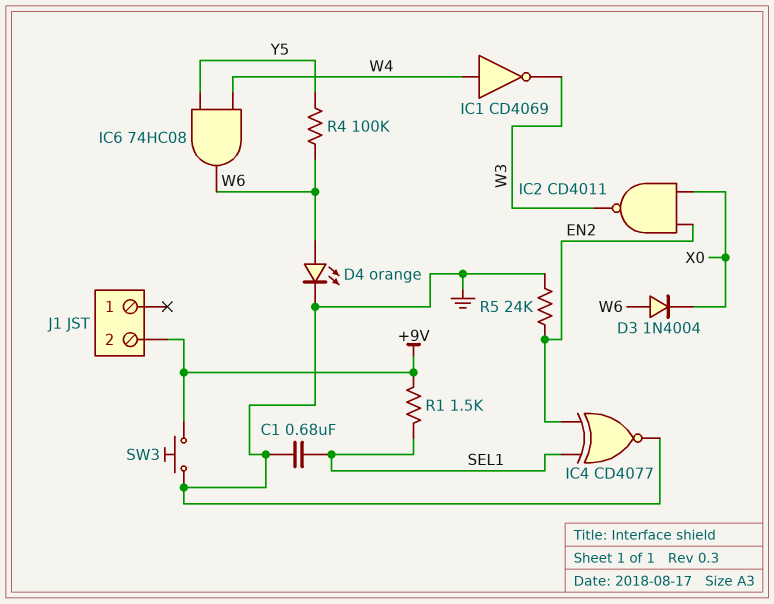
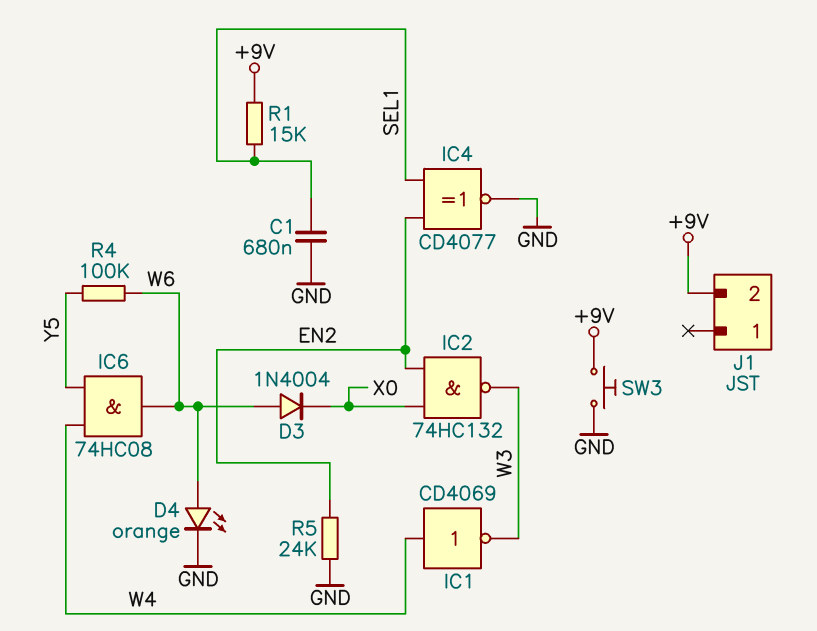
IC2: NAND CD4011 (in EN2, in X0, out W3) -> NAND 74HC132 (in EN2, in X0, out W3)
R1: 1.5k (+9V, SEL1) -> 15k (+9V, SEL1)

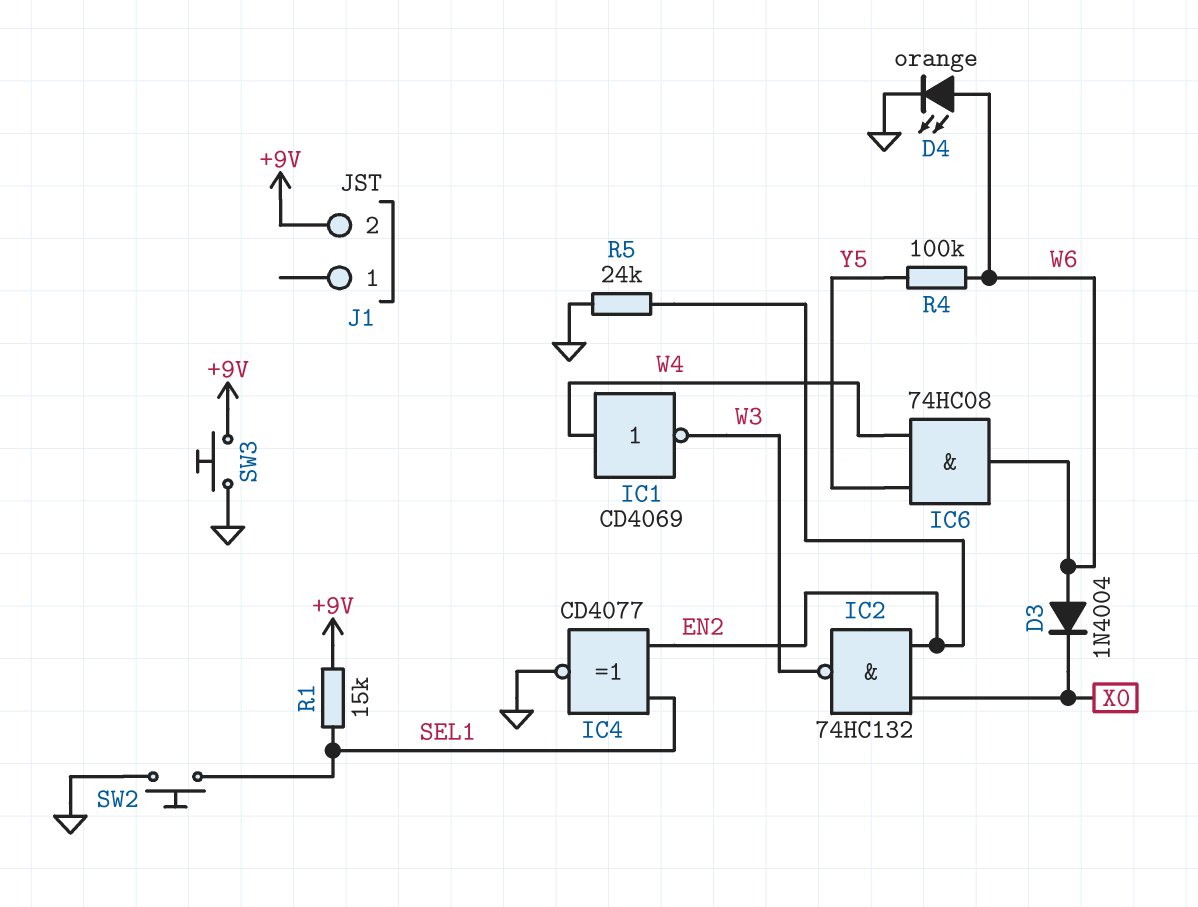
C1: 680nF (GND, SEL1) -> none
SW2: none -> button (GND, SEL1)

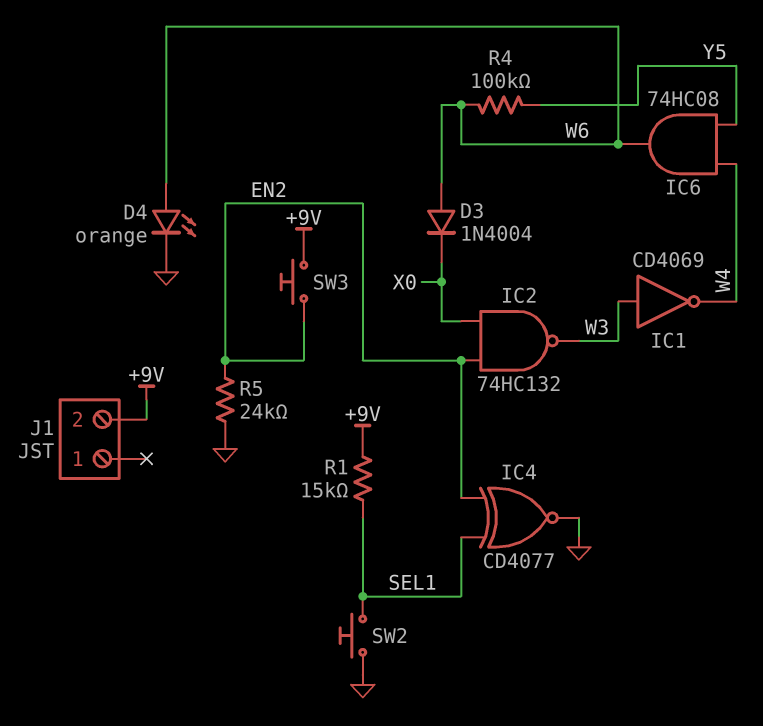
IC1: NOT CD4069 (in W4, out W3) -> NOT CD4069 (in W3, out W4)
SW3: button (+9V, GND) -> button (+9V, EN2)

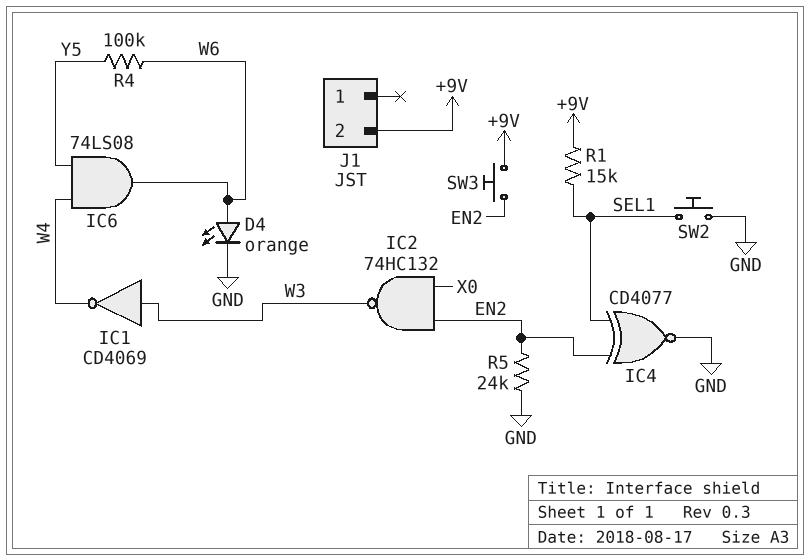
D3: diode 1N4004 (A W6, K X0) -> none
IC6: AND 74HC08 (in W4, in Y5, out W6) -> AND 74LS08 (in W4, in Y5, out W6)

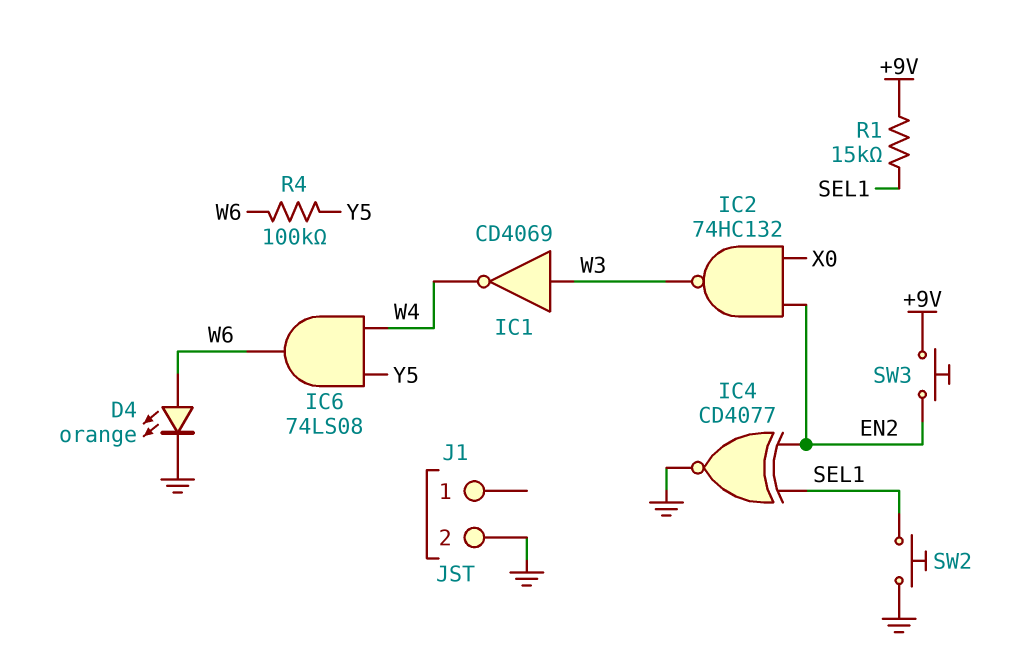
J1 pin 2: +9V -> GND
R5: 24k (EN2, GND) -> none

